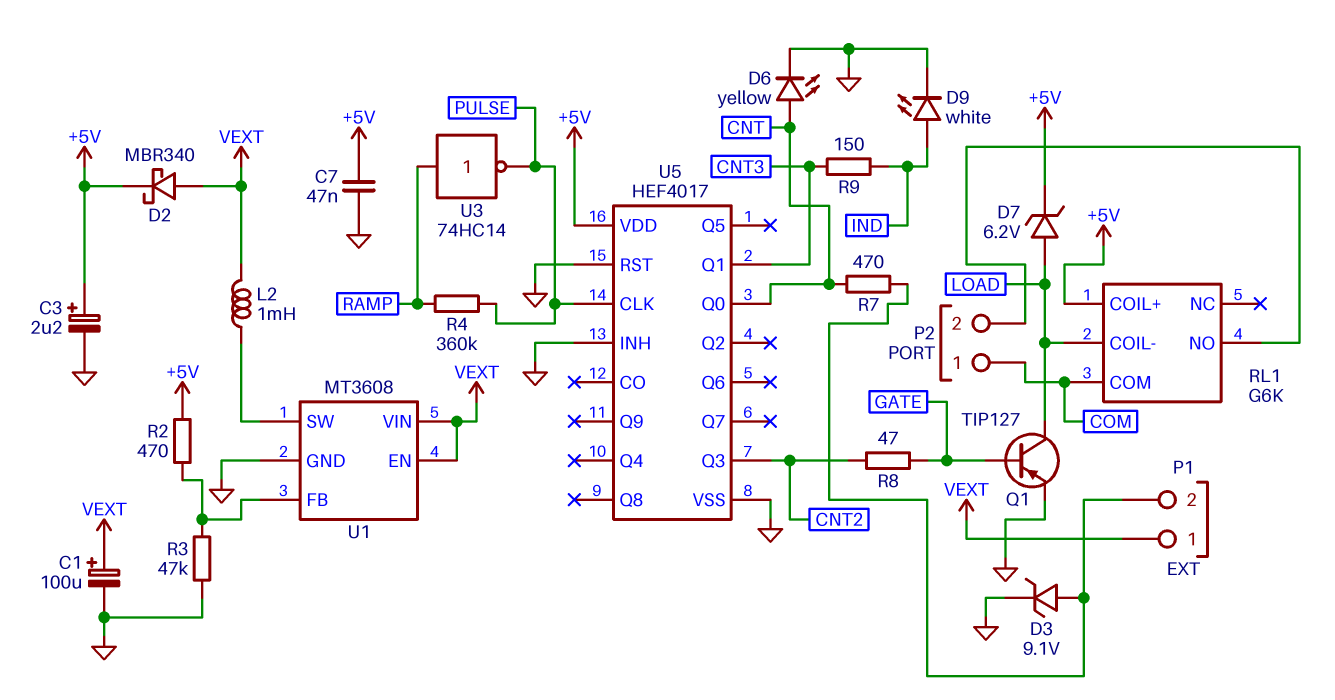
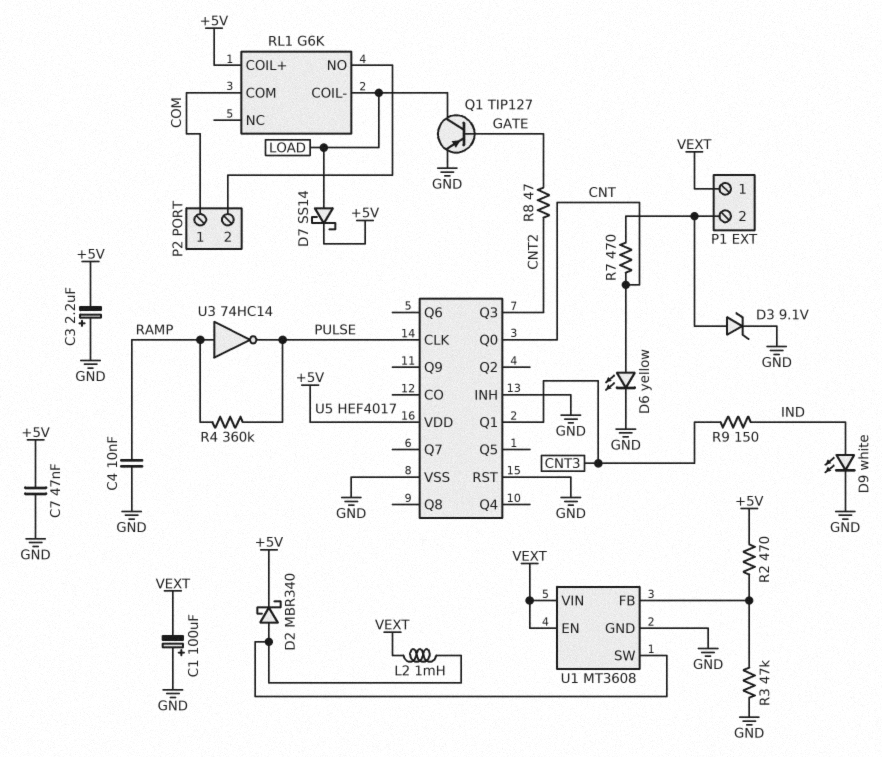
C1: 100uF (plus VEXT, minus GND) -> 100uF (plus GND, minus VEXT)
C3: 2.2uF (plus +5V, minus GND) -> 2.2uF (plus GND, minus +5V)
C4: none -> 10nF (GND, RAMP)
D2: schottky MBR340 (A VEXT, K +5V) -> schottky MBR340 (A U1/SW, K +5V)
D7: zener 6.2V (A LOAD, K +5V) -> schottky SS14 (A LOAD, K +5V)

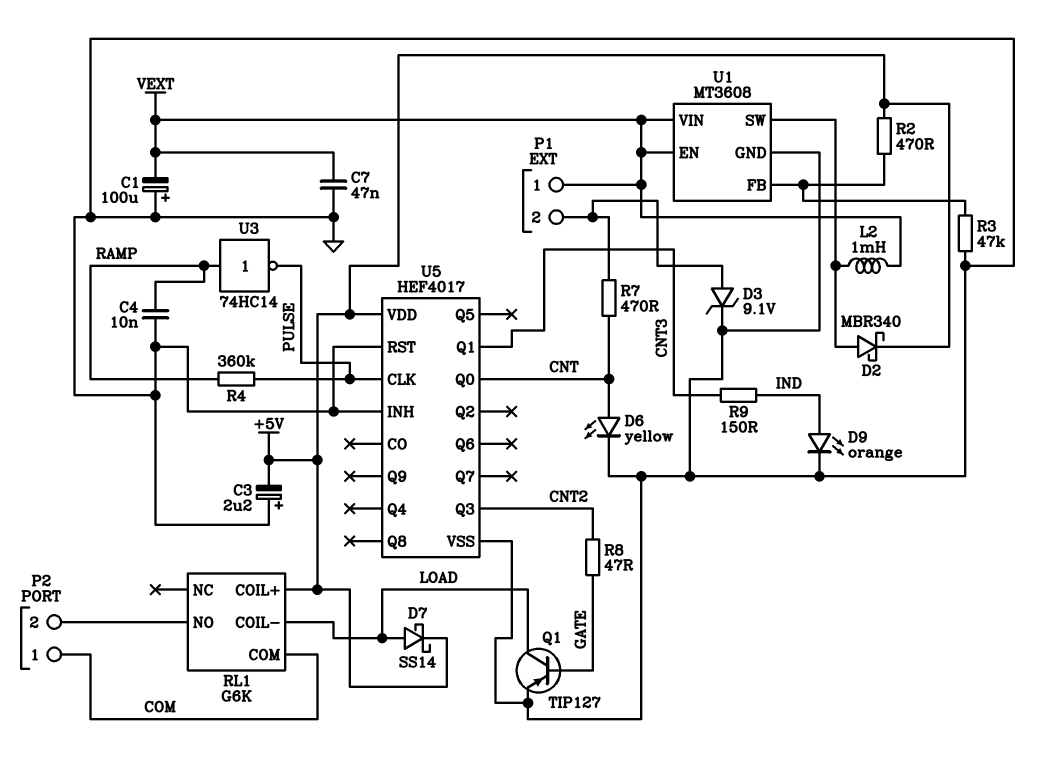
C7: 47nF (+5V, GND) -> 47nF (GND, VEXT)
D9: LED white (A IND, K GND) -> LED orange (A IND, K GND)

